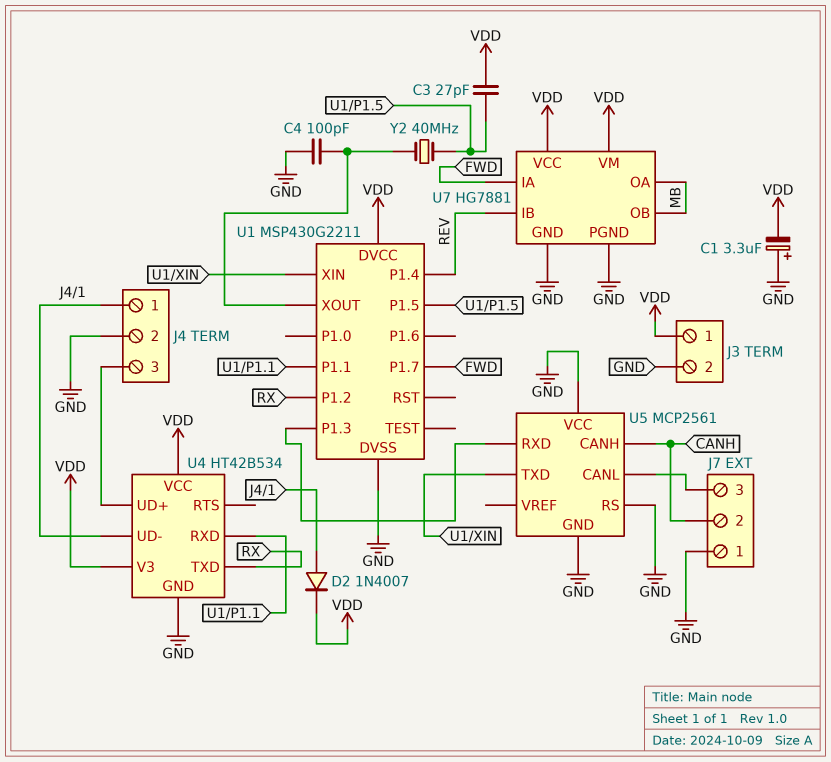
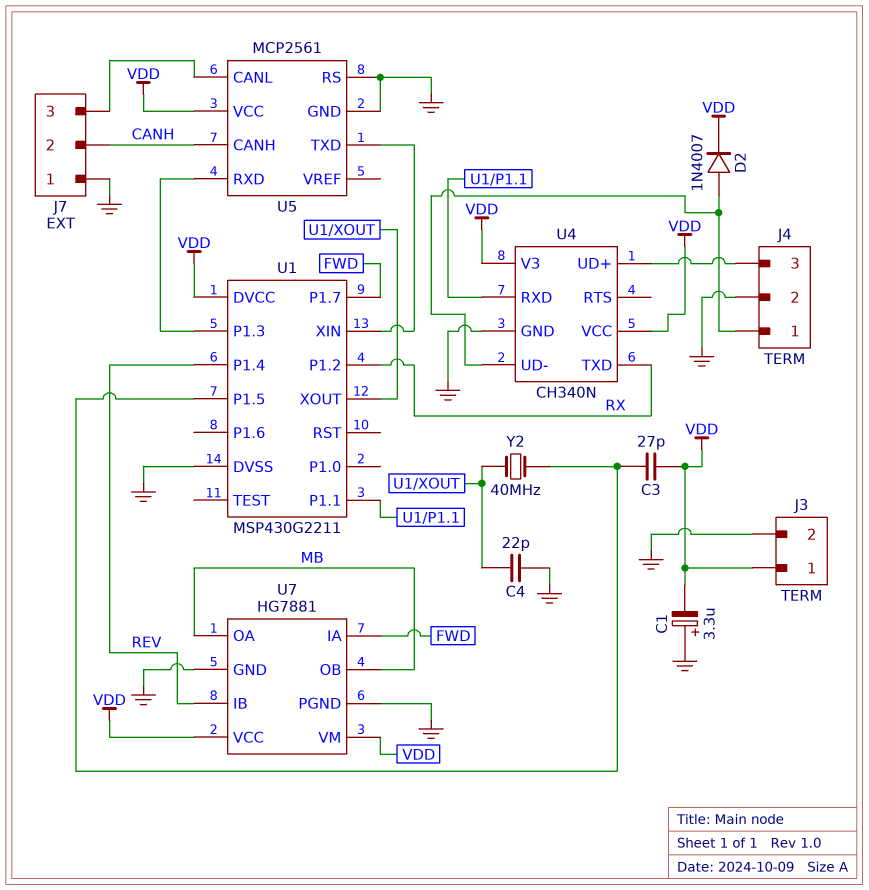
C4: 100pF (GND, U1/XOUT) -> 22pF (GND, U1/XOUT)
U4: HT42B534 -> CH340N
U5 pin VCC: GND -> VDD

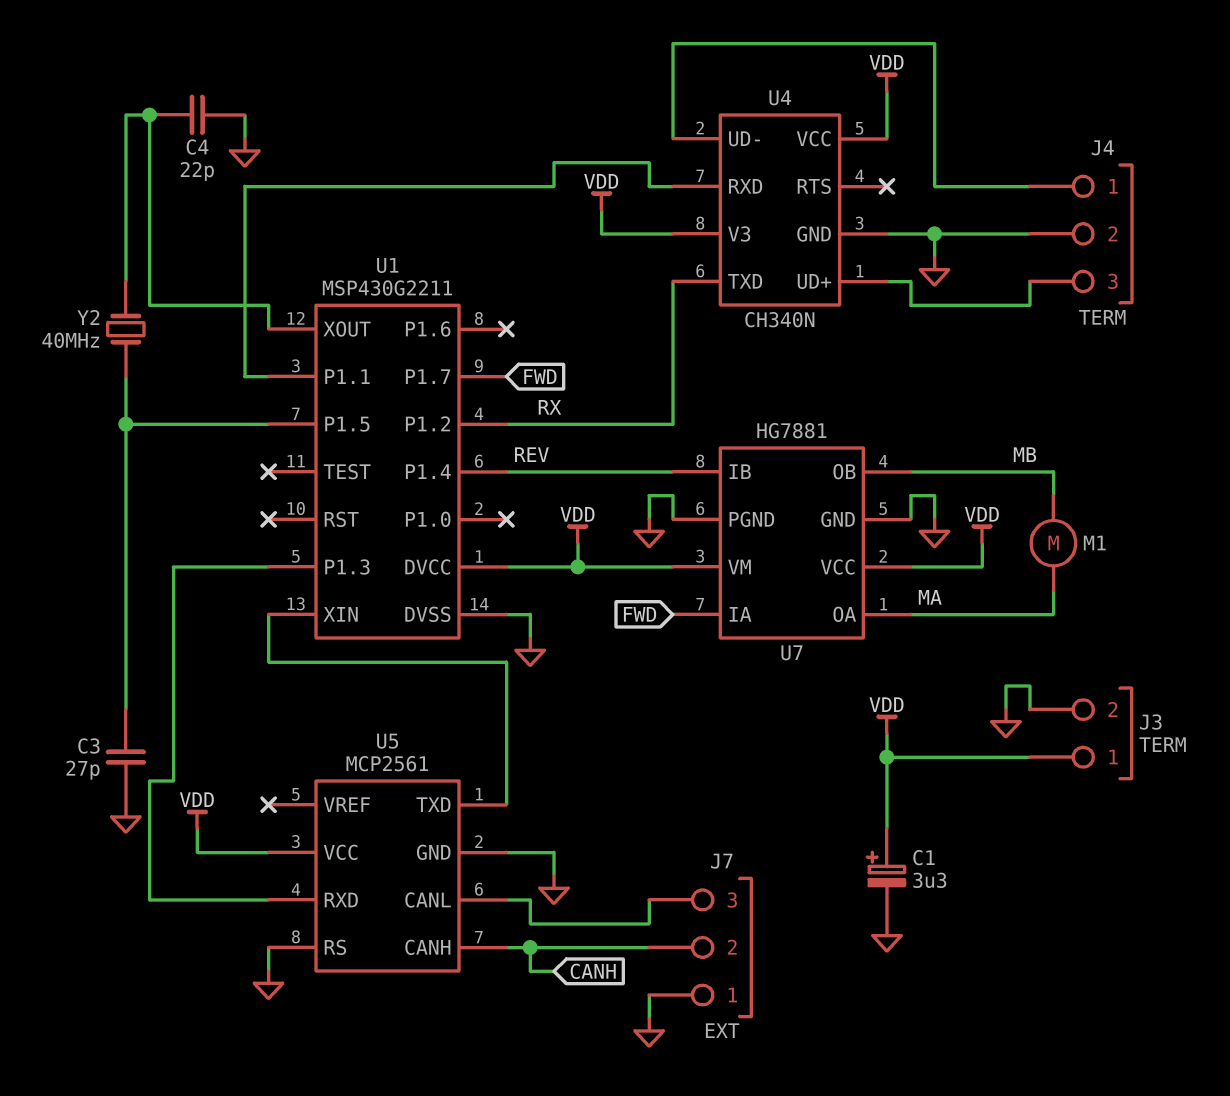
C1: 3.3uF (plus GND, minus VDD) -> 3.3uF (plus VDD, minus GND)
C3: 27pF (U1/P1.5, VDD) -> 27pF (GND, U1/P1.5)
D2: diode 1N4007 (A J4/1, K VDD) -> none
M1: none -> motor (MA, MB)
U7 pin OA: MB -> MA

